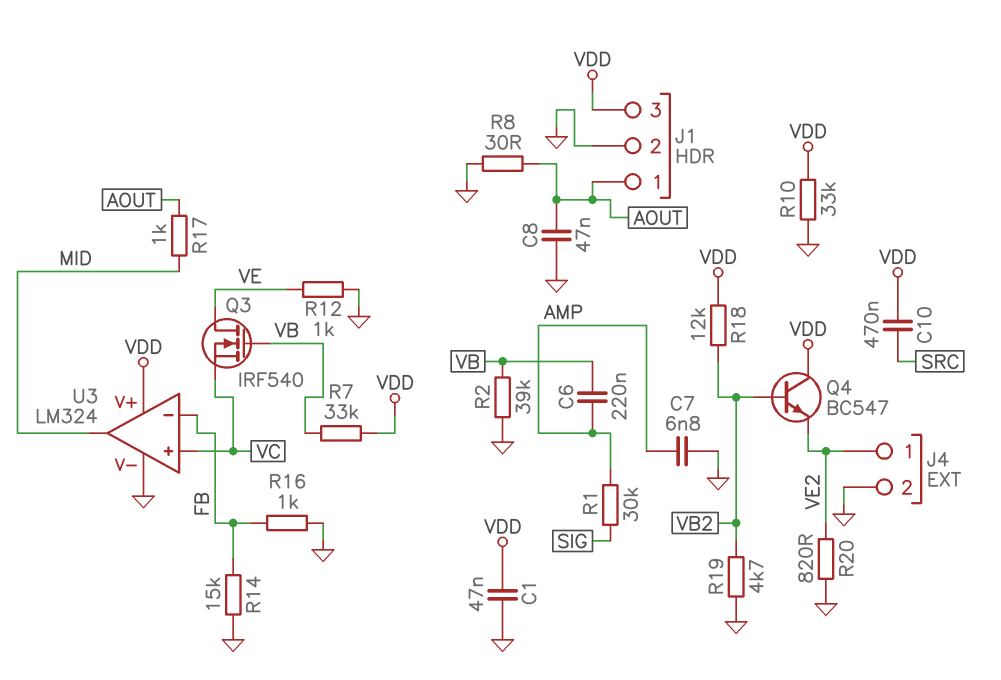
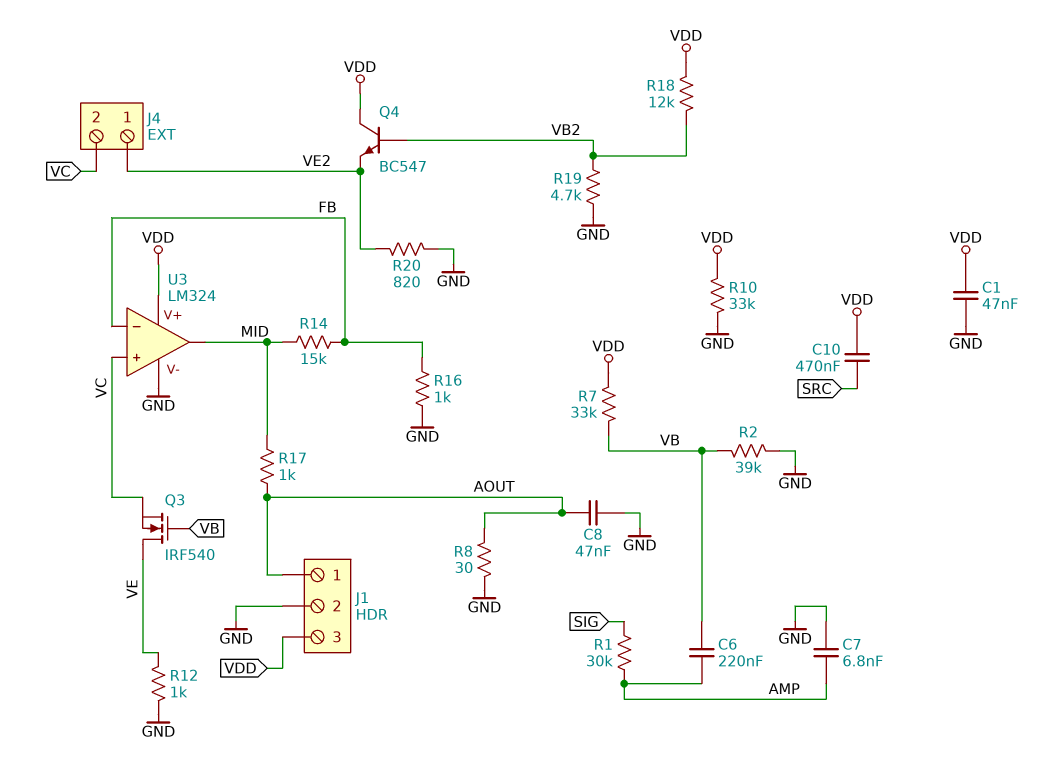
J4 pin 2: GND -> VC
R14: 15k (FB, GND) -> 15k (FB, MID)

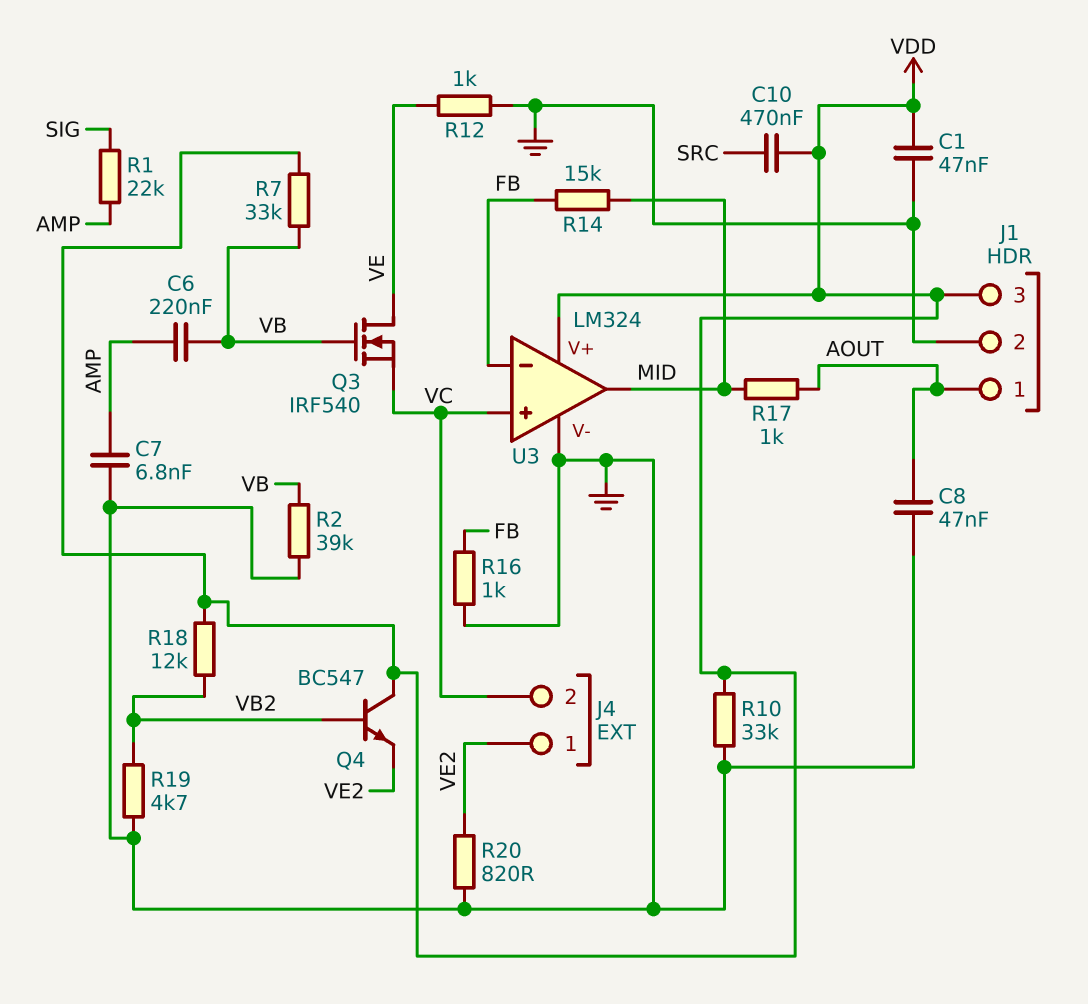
R1: 30k (AMP, SIG) -> 22k (AMP, SIG)
R8: 30 (AOUT, GND) -> none

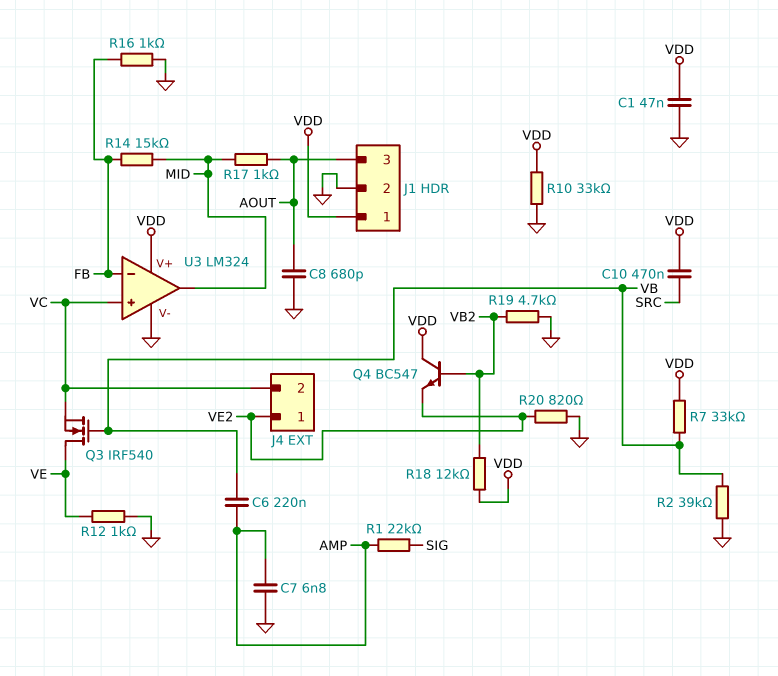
C8: 47nF (AOUT, GND) -> 680pF (AOUT, GND)
J1 pin 1: AOUT -> VDD
J1 pin 3: VDD -> AOUT

